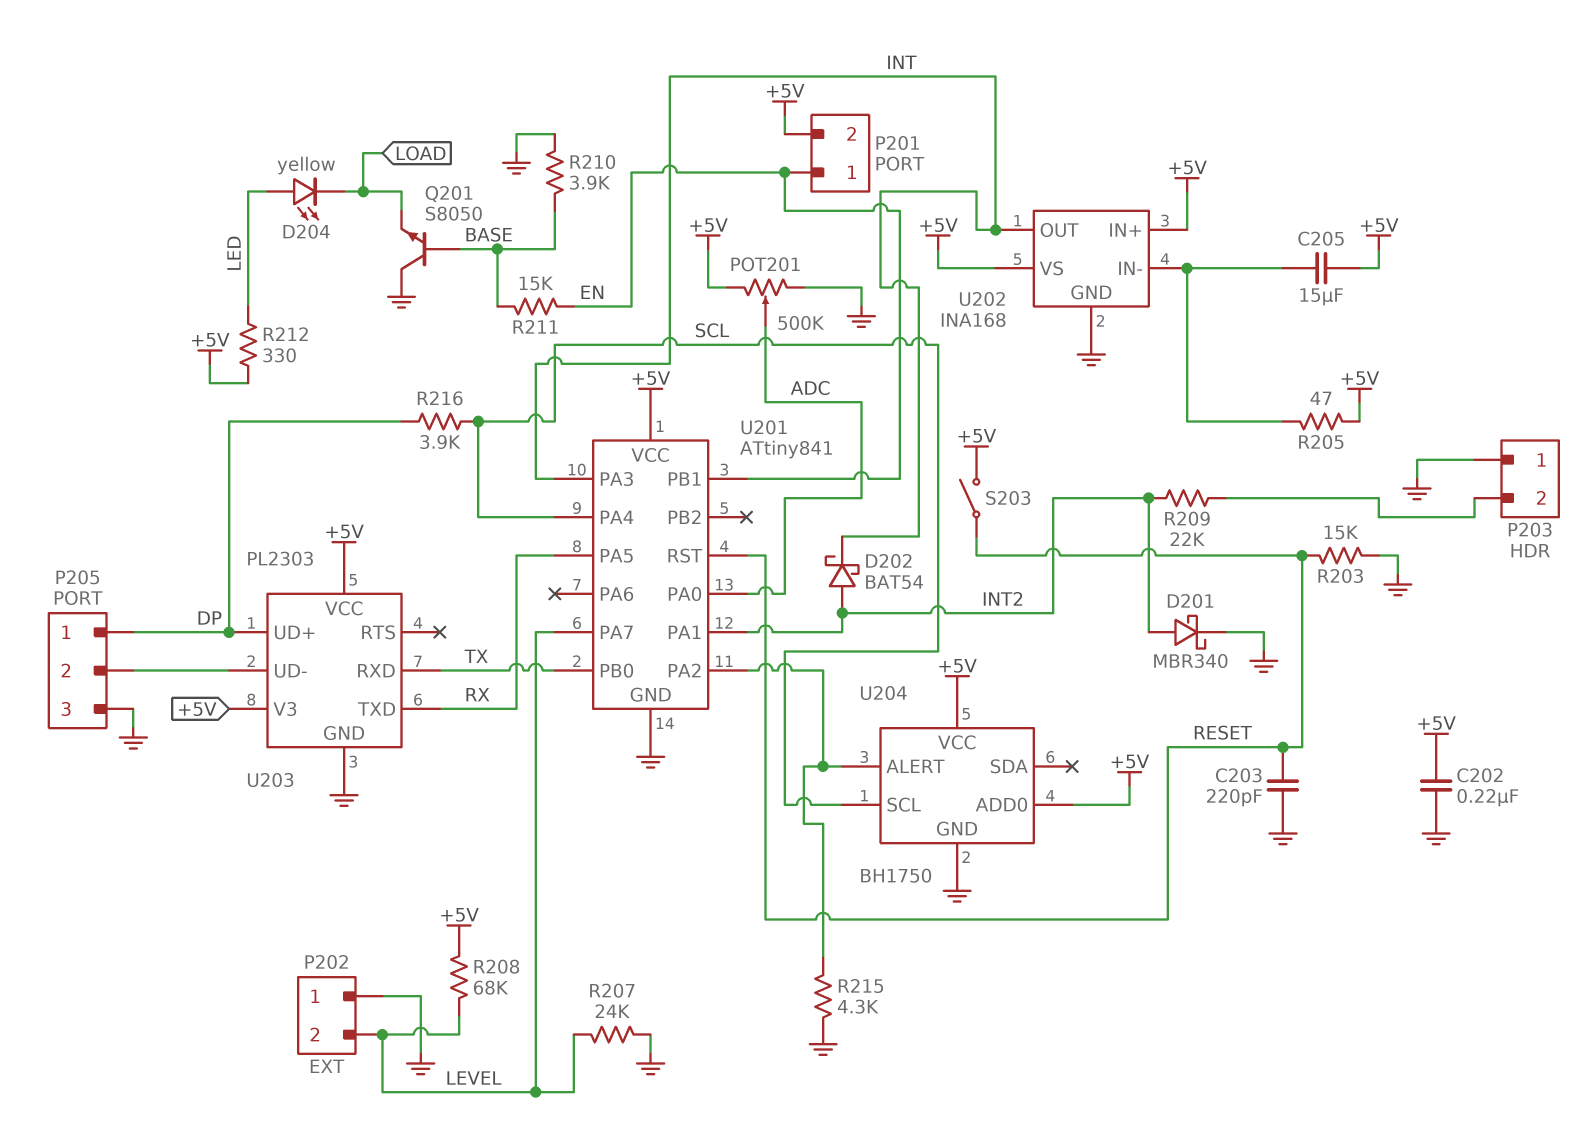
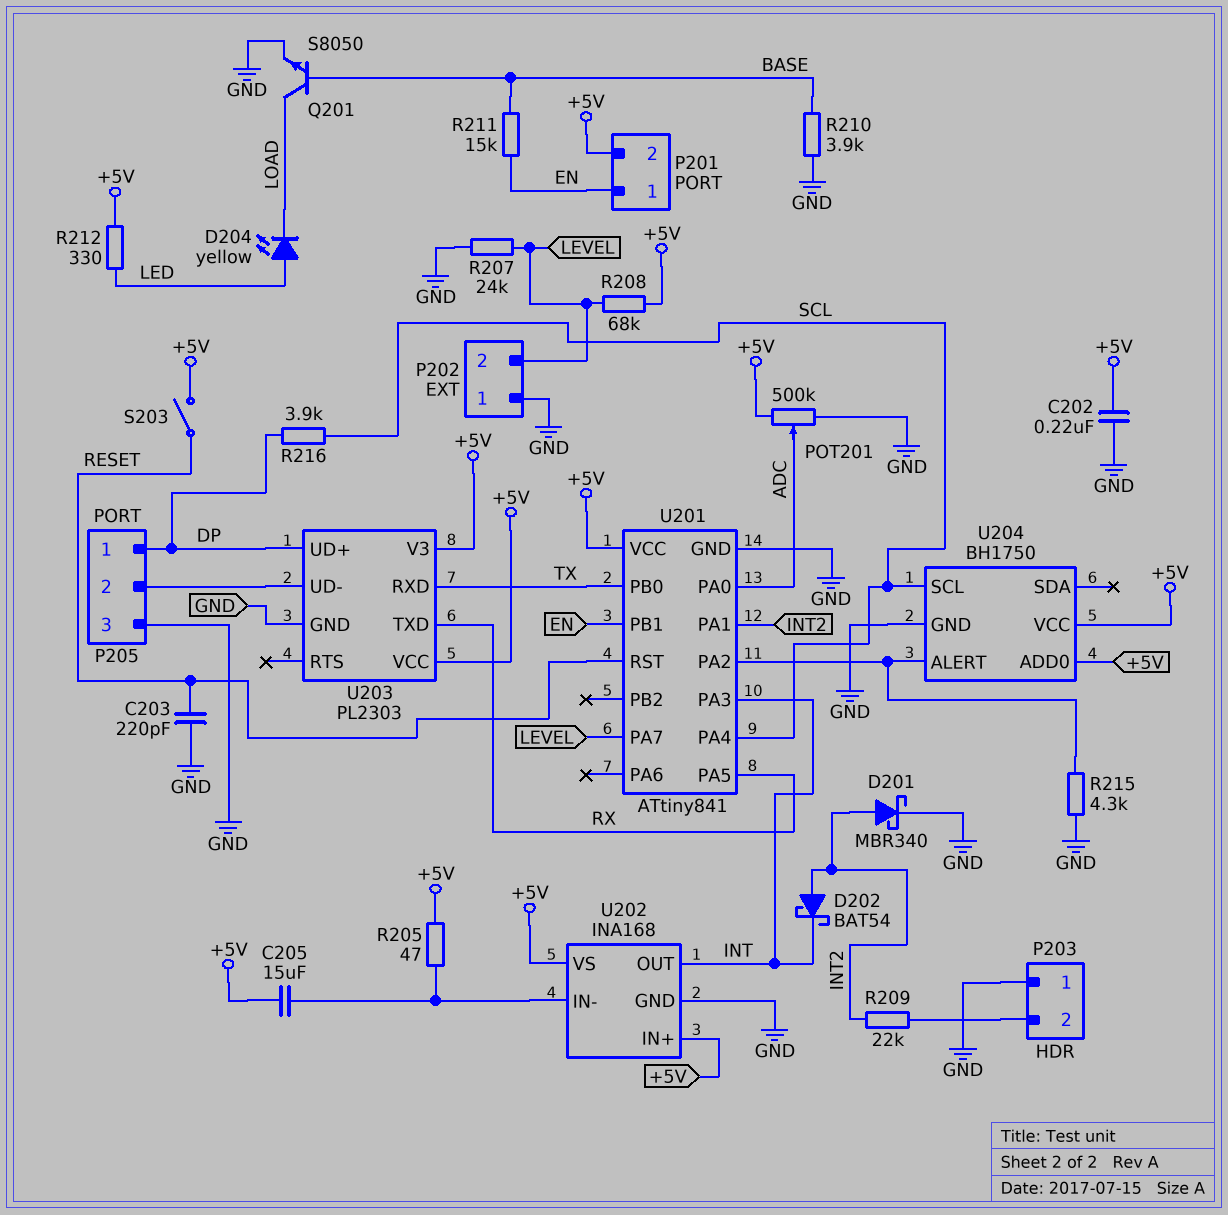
Q201: NPN S8050 (B BASE, C GND, E LOAD) -> NPN S8050 (B BASE, C LOAD, E GND)
R203: 15k (GND, RESET) -> none

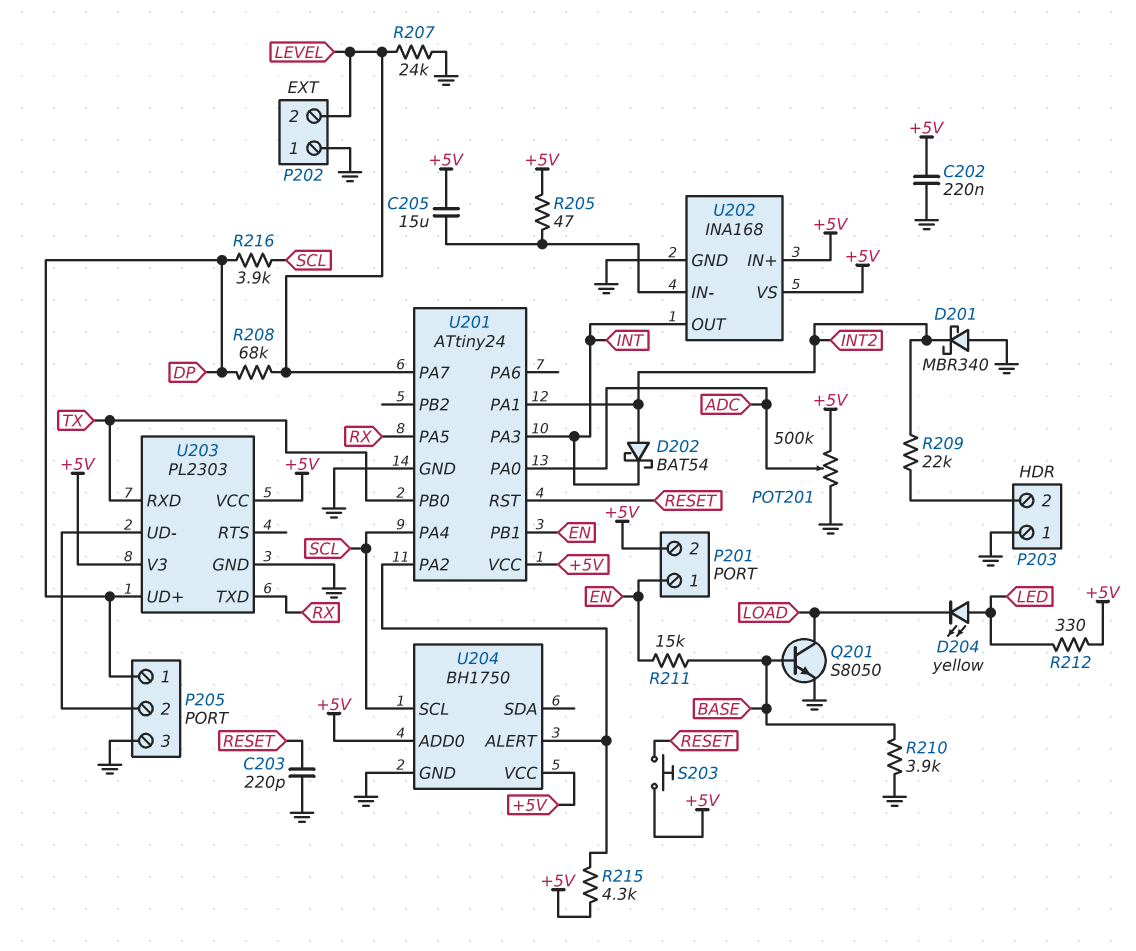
D201: schottky MBR340 (A INT2, K GND) -> schottky MBR340 (A GND, K INT2)
R208: 68k (+5V, LEVEL) -> 68k (DP, LEVEL)
R215: 4.3k (GND, U201/PA2) -> 4.3k (+5V, U201/PA2)
S203: switch (+5V, RESET) -> button (+5V, RESET)
U201: ATtiny841 -> ATtiny24

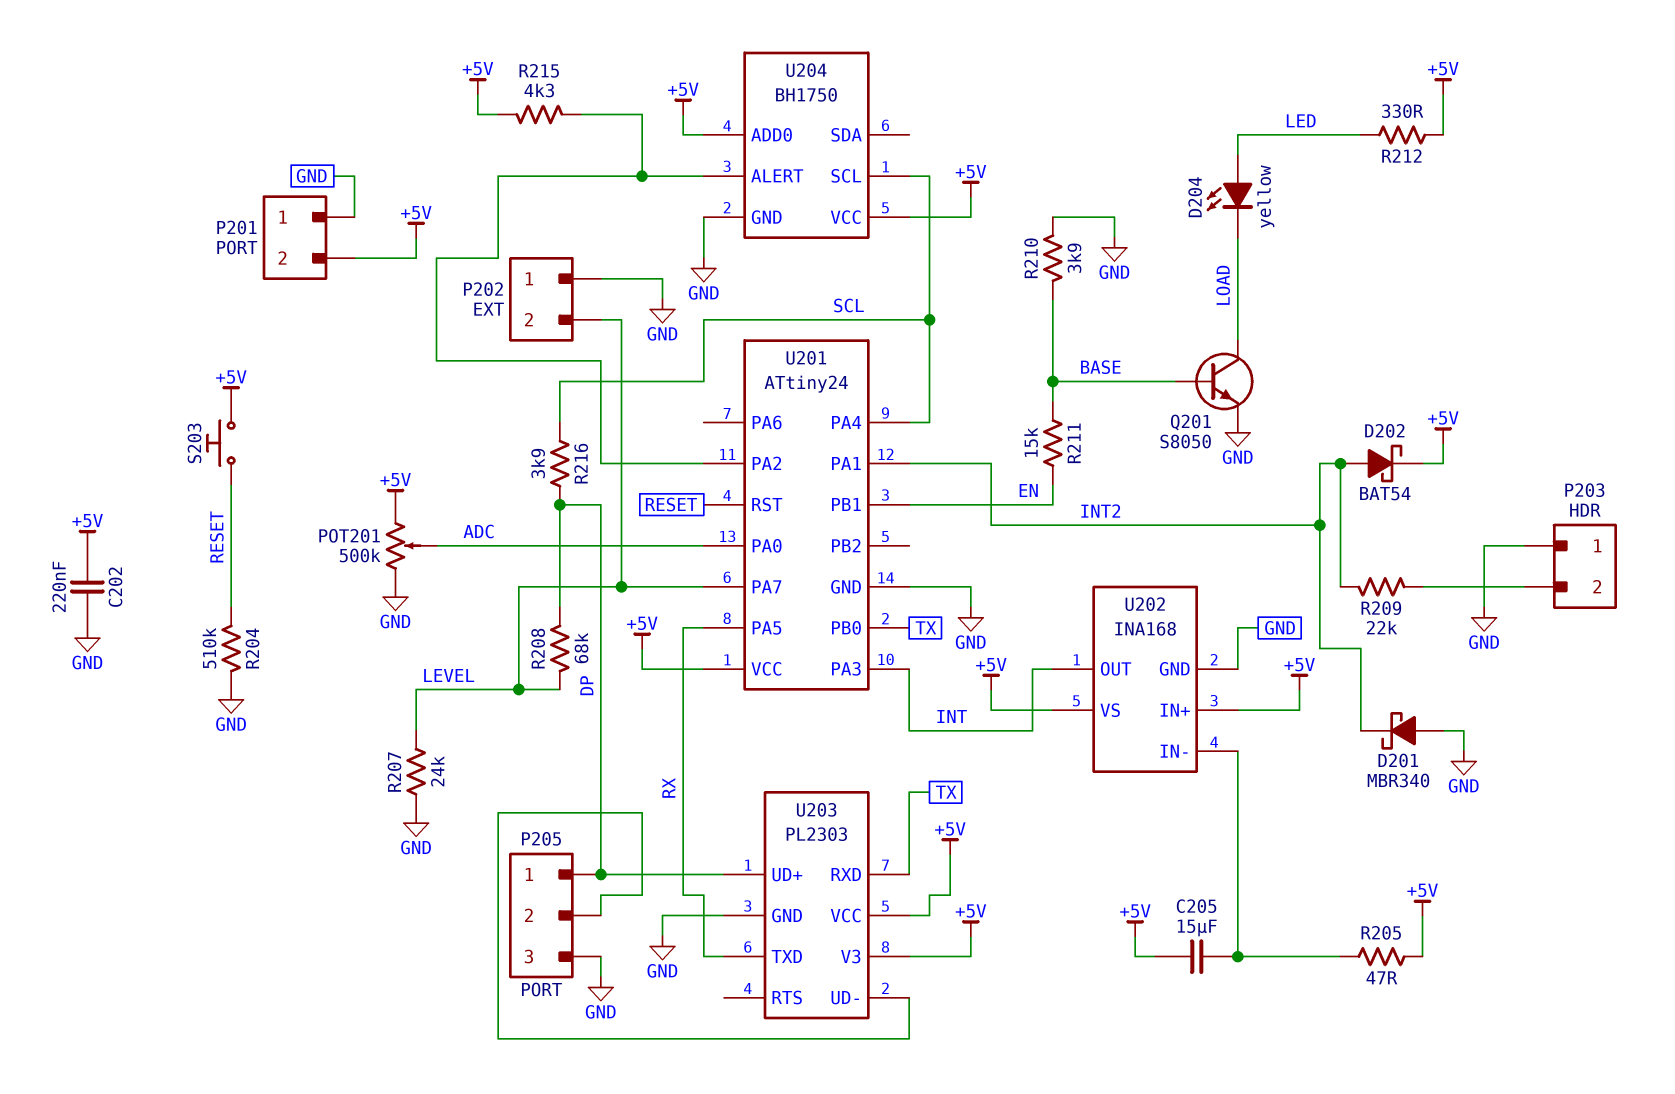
C203: 220pF (GND, RESET) -> none
D202: schottky BAT54 (A INT2, K INT) -> schottky BAT54 (A INT2, K +5V)
P201 pin 1: EN -> GND
R204: none -> 510k (GND, RESET)

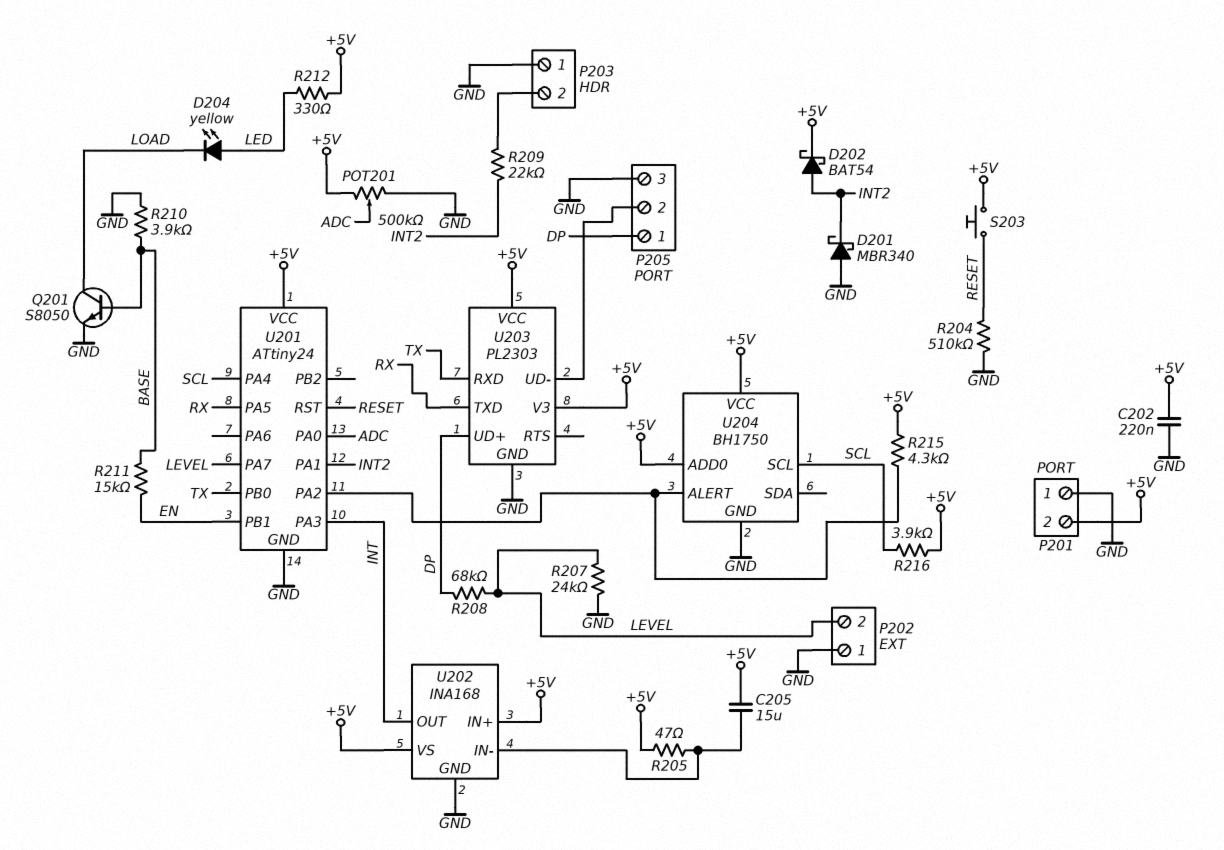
R216: 3.9k (DP, SCL) -> 3.9k (+5V, SCL)

